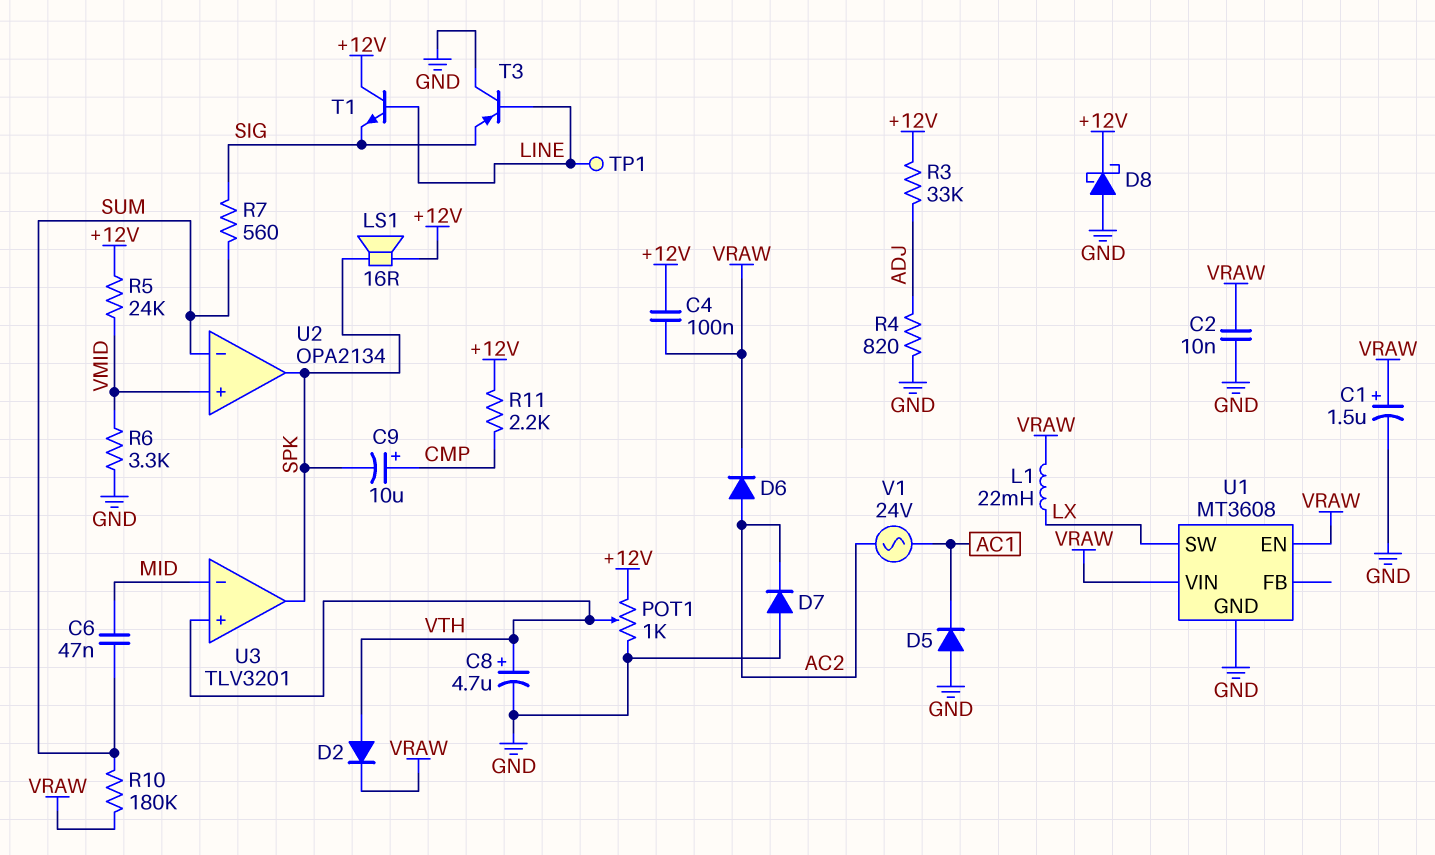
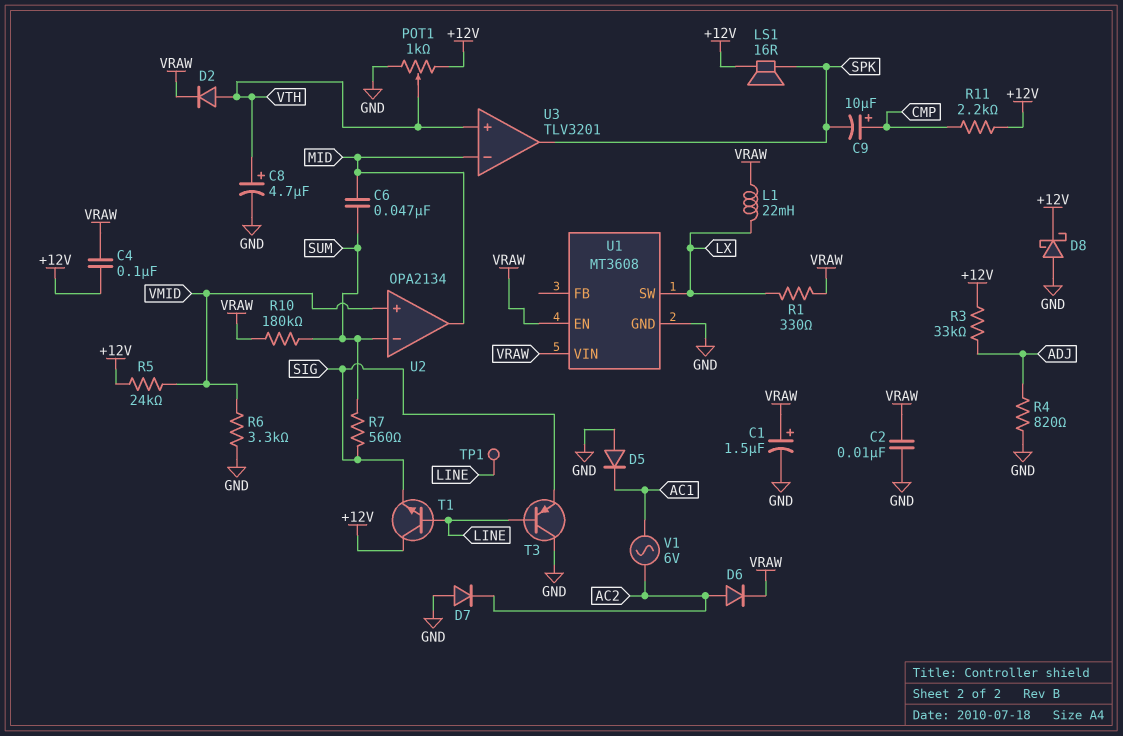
R1: none -> 330 (LX, VRAW)
U2 pin out: SPK -> MID
V1: AC 24V (AC1, AC2) -> AC 6V (AC1, AC2)

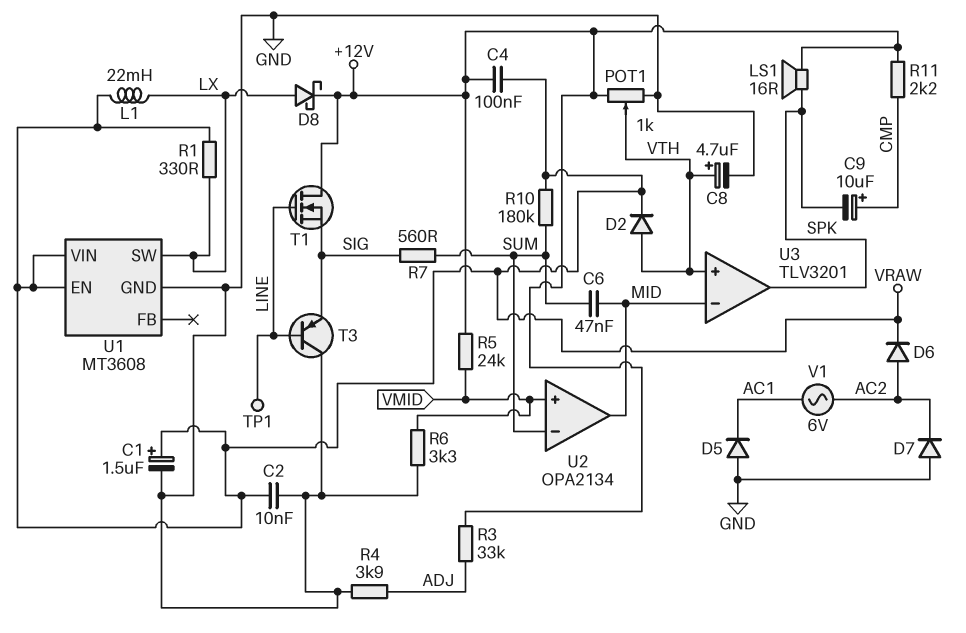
D8: schottky (A GND, K +12V) -> schottky (A LX, K +12V)
R4: 820 (ADJ, GND) -> 3.9k (ADJ, GND)
T1: NPN (B LINE, C +12V, E SIG) -> NMOS (G LINE, D +12V, S SIG)

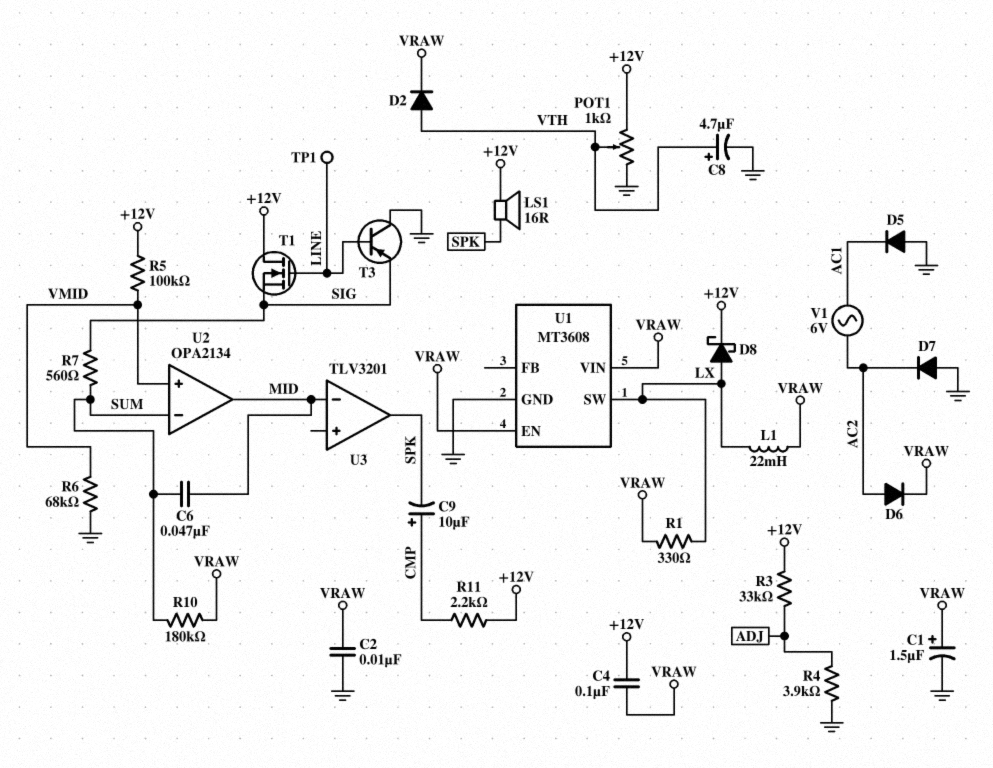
R5: 24k (+12V, VMID) -> 100k (+12V, VMID)
R6: 3.3k (GND, VMID) -> 68k (GND, VMID)
U3 pin in+: VTH -> none

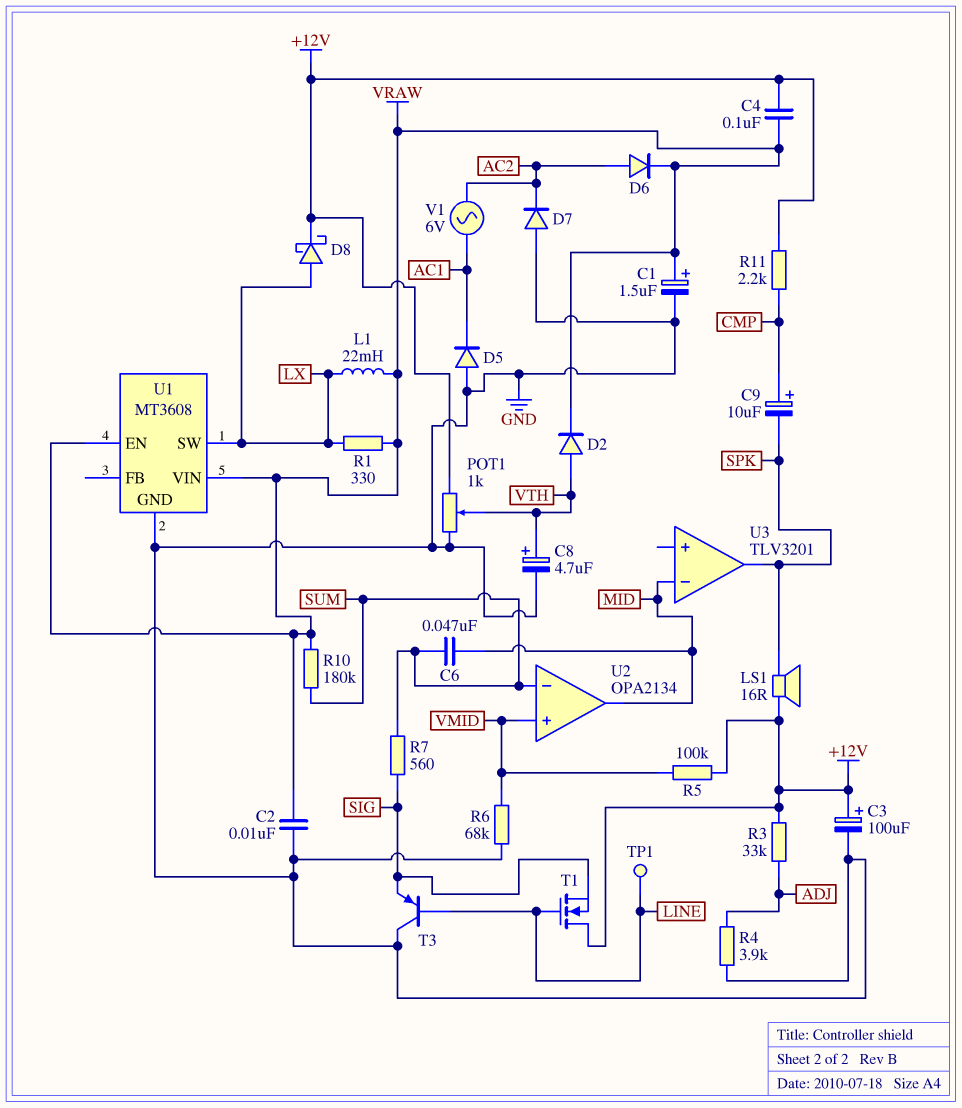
C3: none -> 100uF (plus +12V, minus GND)

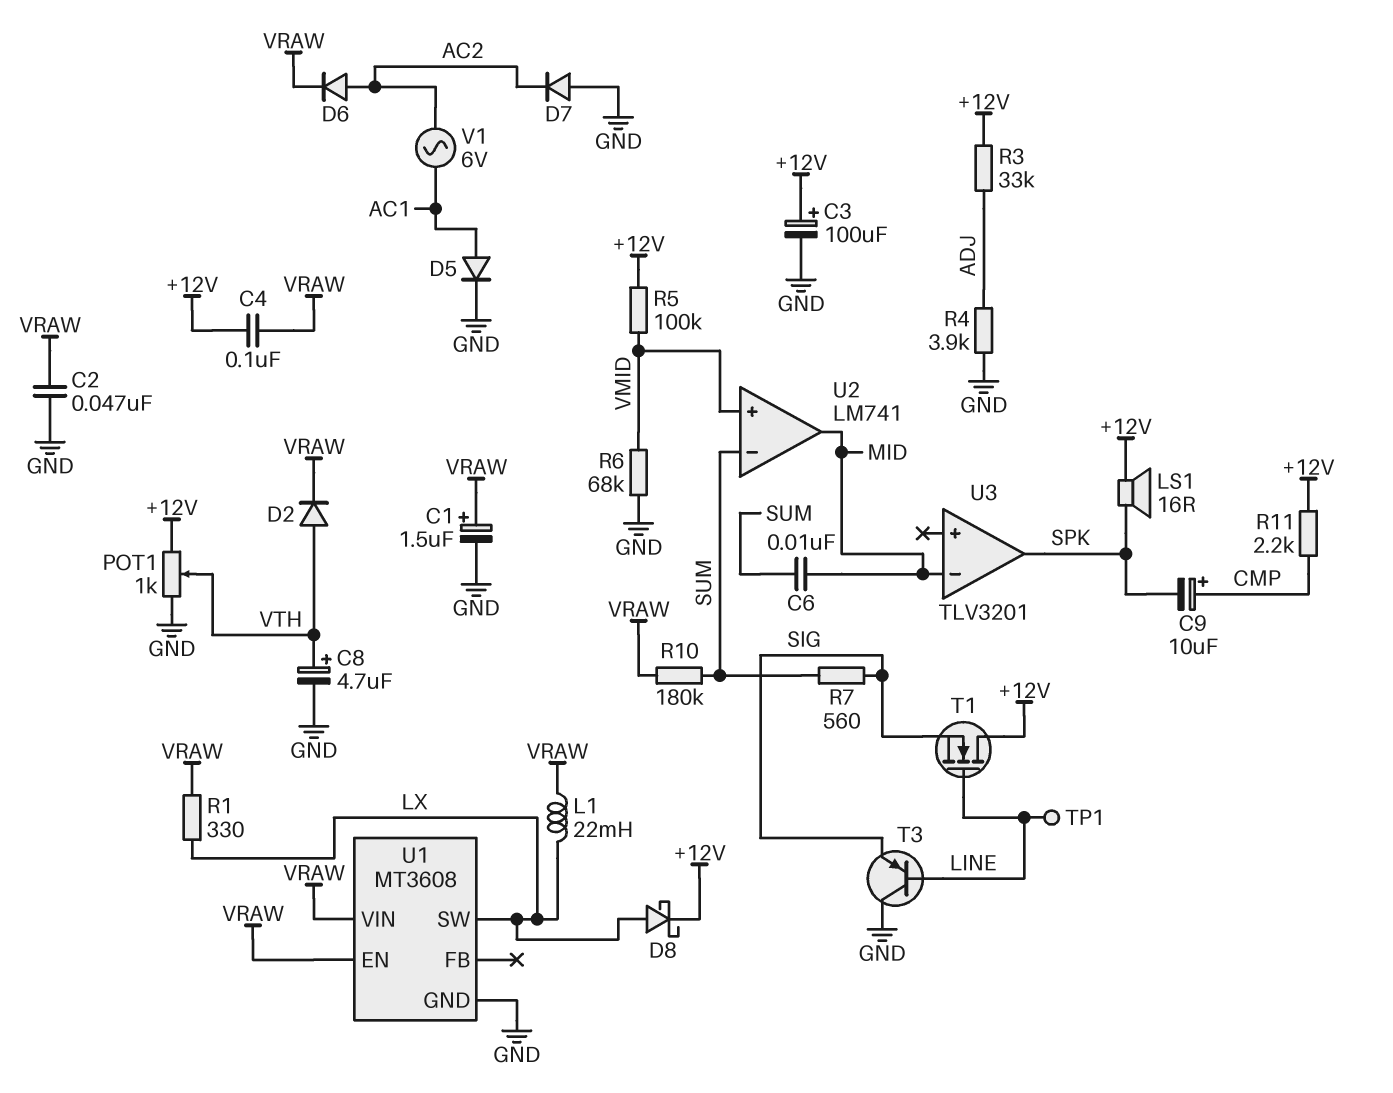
C2: 10nF (GND, VRAW) -> 47nF (GND, VRAW)
C6: 47nF (MID, SUM) -> 10nF (MID, SUM)
D5: diode (A GND, K AC1) -> diode (A AC1, K GND)
U2: OPA2134 -> LM741

